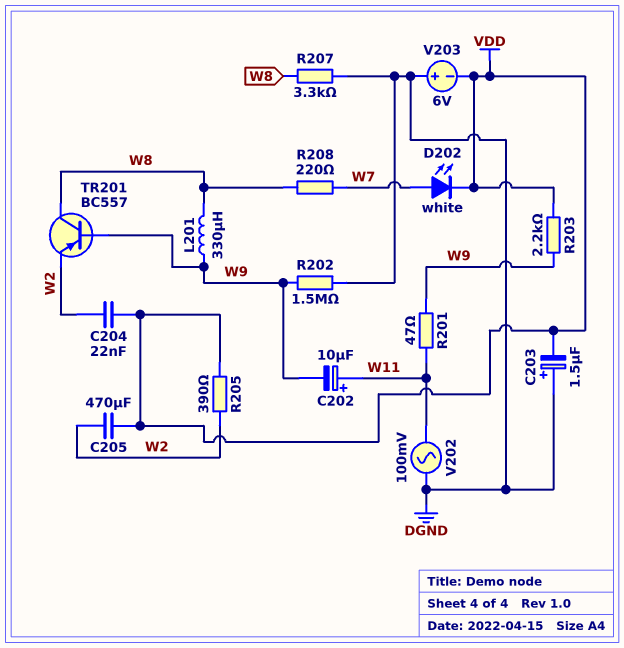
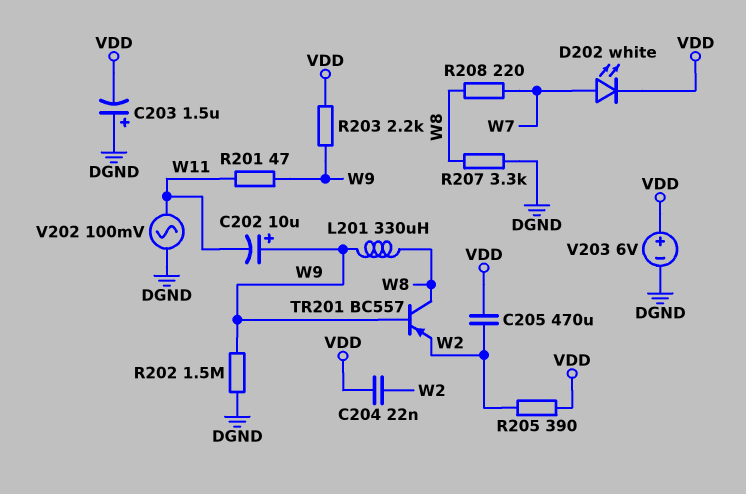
C202: 10uF (plus W11, minus W9) -> 10uF (plus W9, minus W11)
V203: 6V (plus DGND, minus VDD) -> 6V (plus VDD, minus DGND)

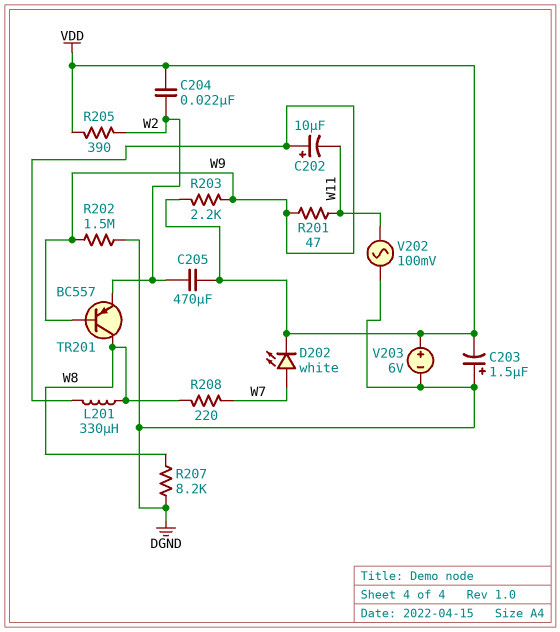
R207: 3.3k (DGND, W8) -> 8.2k (DGND, W8)

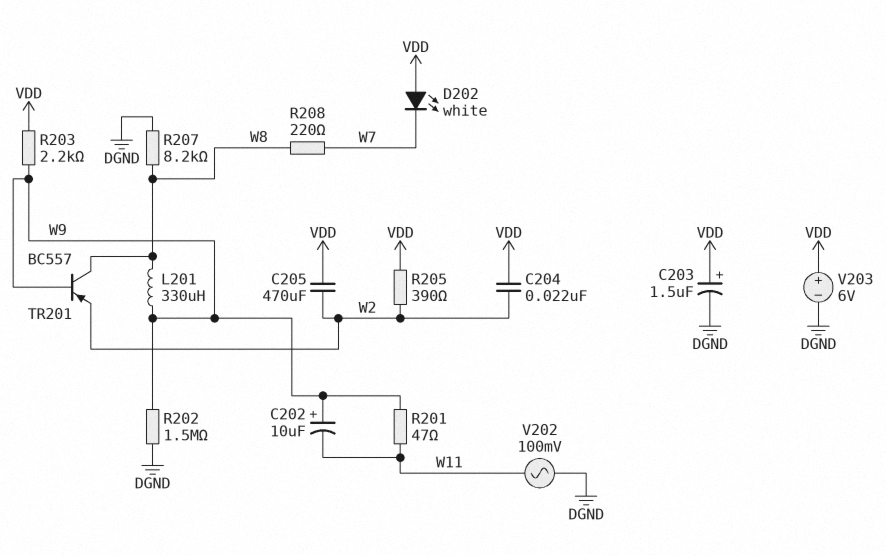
C203: 1.5uF (plus DGND, minus VDD) -> 1.5uF (plus VDD, minus DGND)
D202: LED white (A W7, K VDD) -> LED white (A VDD, K W7)

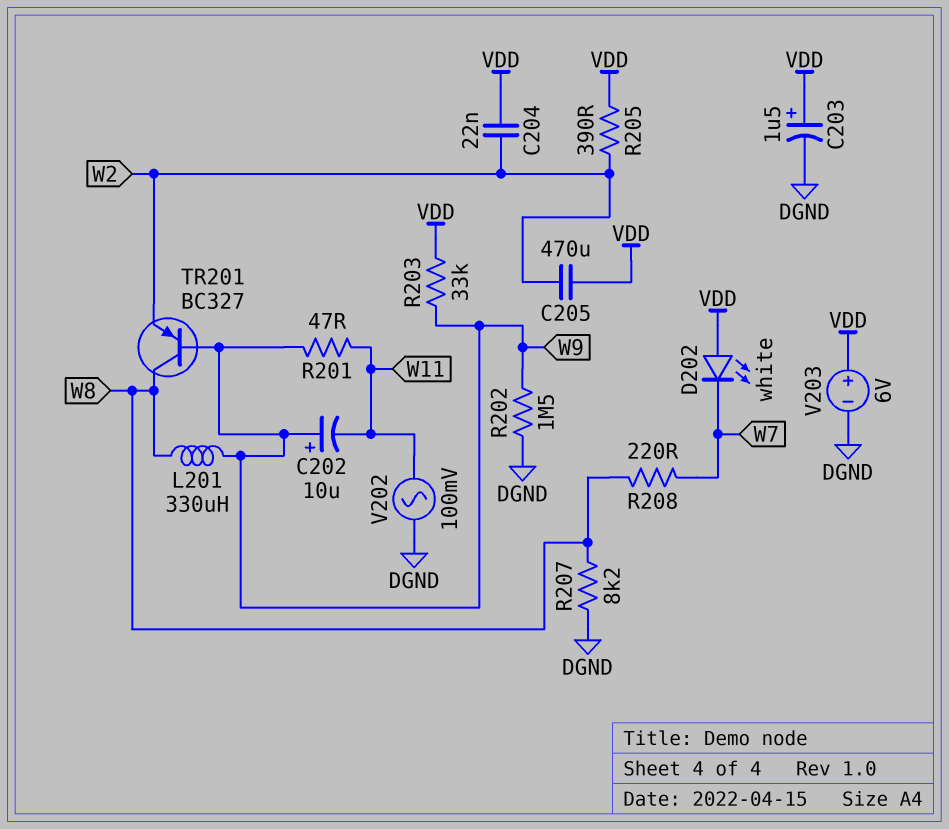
R203: 2.2k (VDD, W9) -> 33k (VDD, W9)
TR201: PNP BC557 (B W9, C W8, E W2) -> PNP BC327 (B W9, C W8, E W2)

